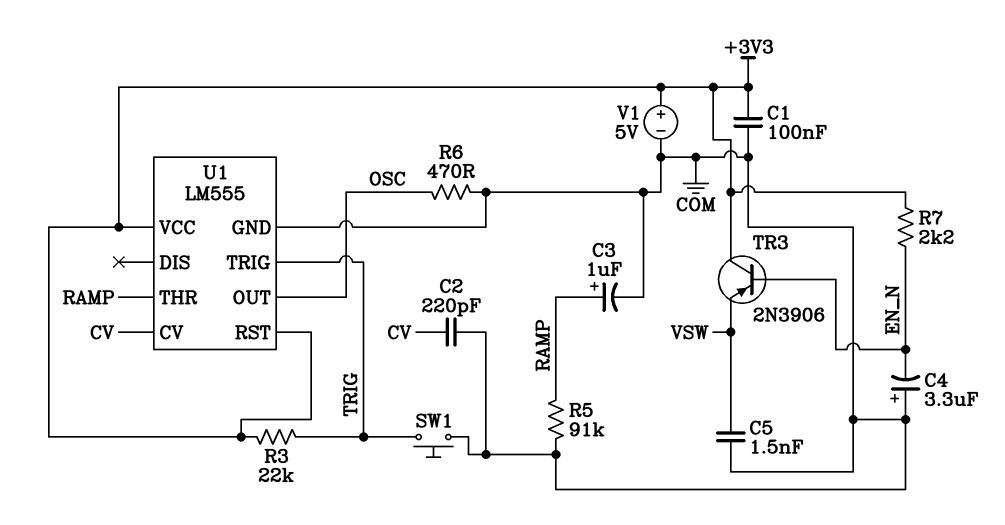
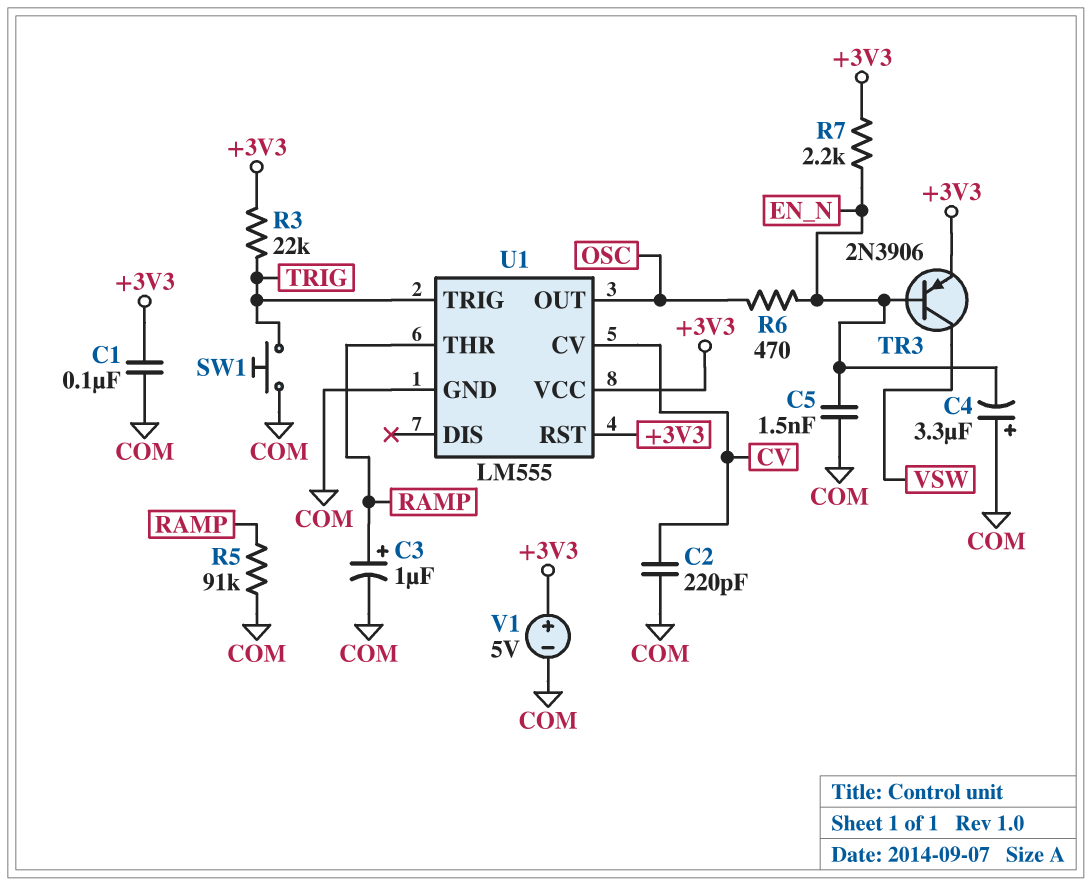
C5: 1.5nF (COM, VSW) -> 1.5nF (COM, EN_N)
R6: 470 (COM, OSC) -> 470 (EN_N, OSC)
TR3: PNP 2N3906 (B EN_N, C +3V3, E VSW) -> PNP 2N3906 (B EN_N, C VSW, E +3V3)

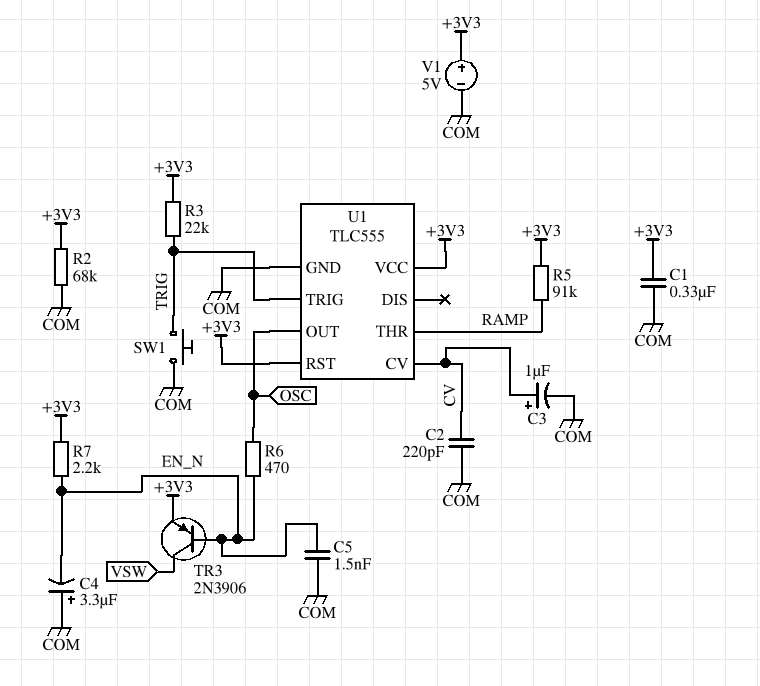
C1: 100nF (+3V3, COM) -> 330nF (+3V3, COM)
C3: 1uF (plus RAMP, minus COM) -> 1uF (plus CV, minus COM)
R2: none -> 68k (+3V3, COM)
R5: 91k (COM, RAMP) -> 91k (+3V3, RAMP)
U1: LM555 -> TLC555

